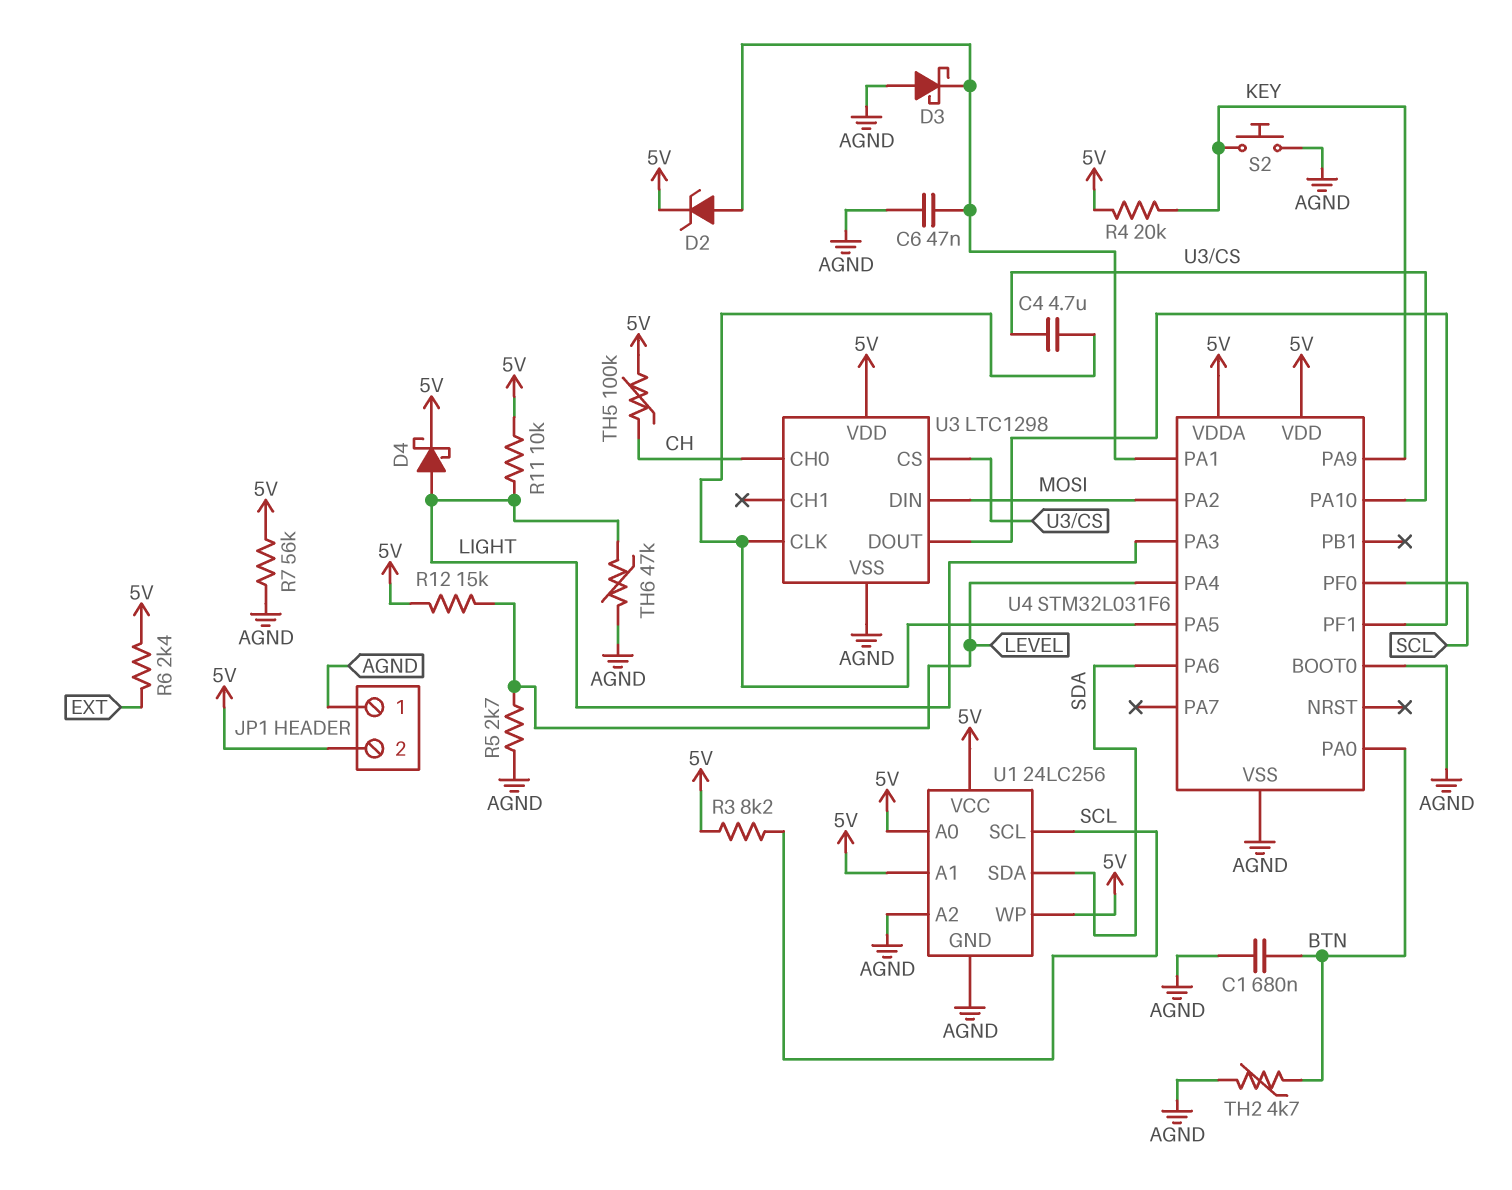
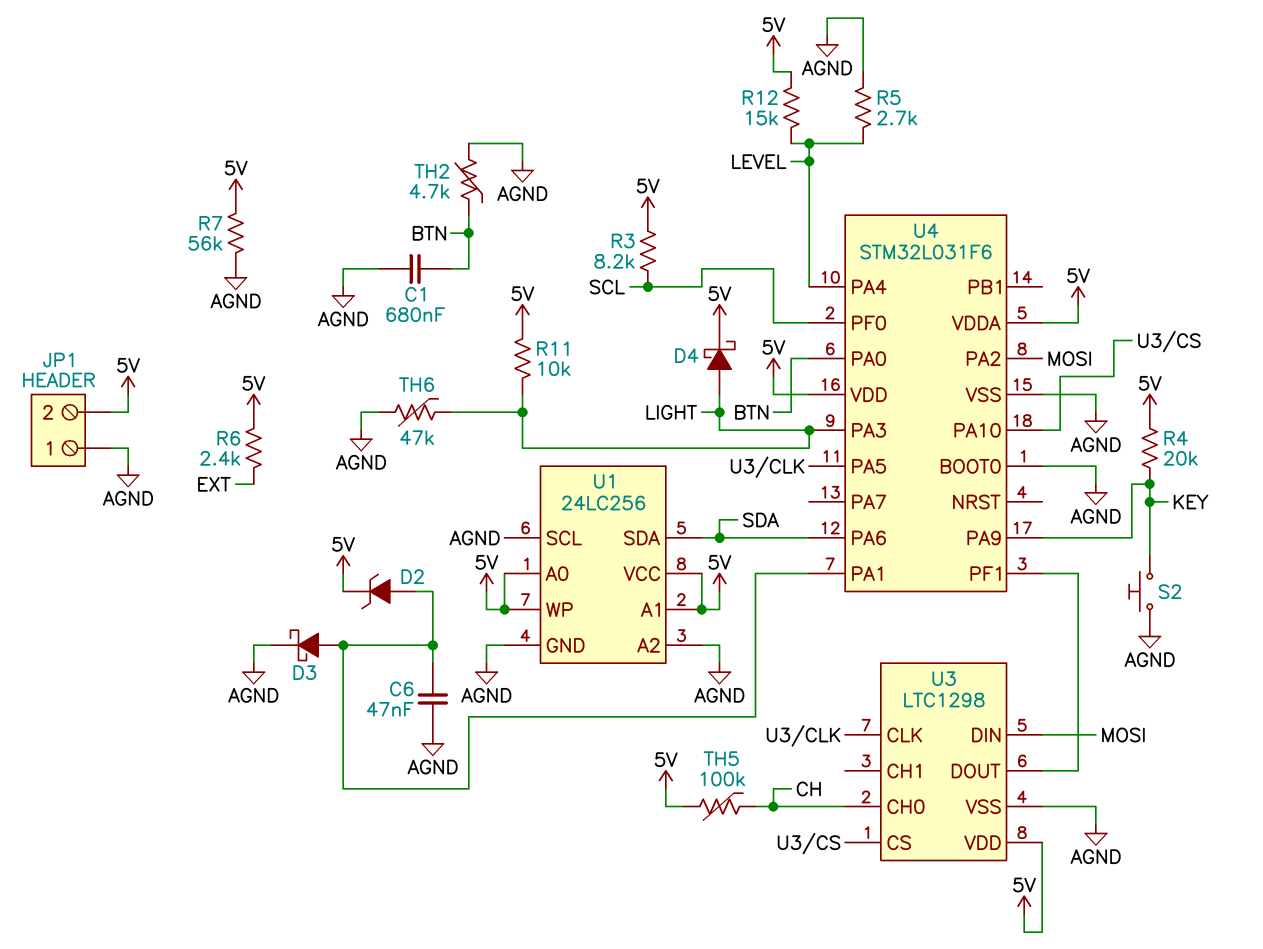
C4: 4.7uF (U3/CLK, U3/CS) -> none
D3: schottky (A AGND, K U4/PA1) -> schottky (A U4/PA1, K AGND)
U1 pin SCL: SCL -> AGND

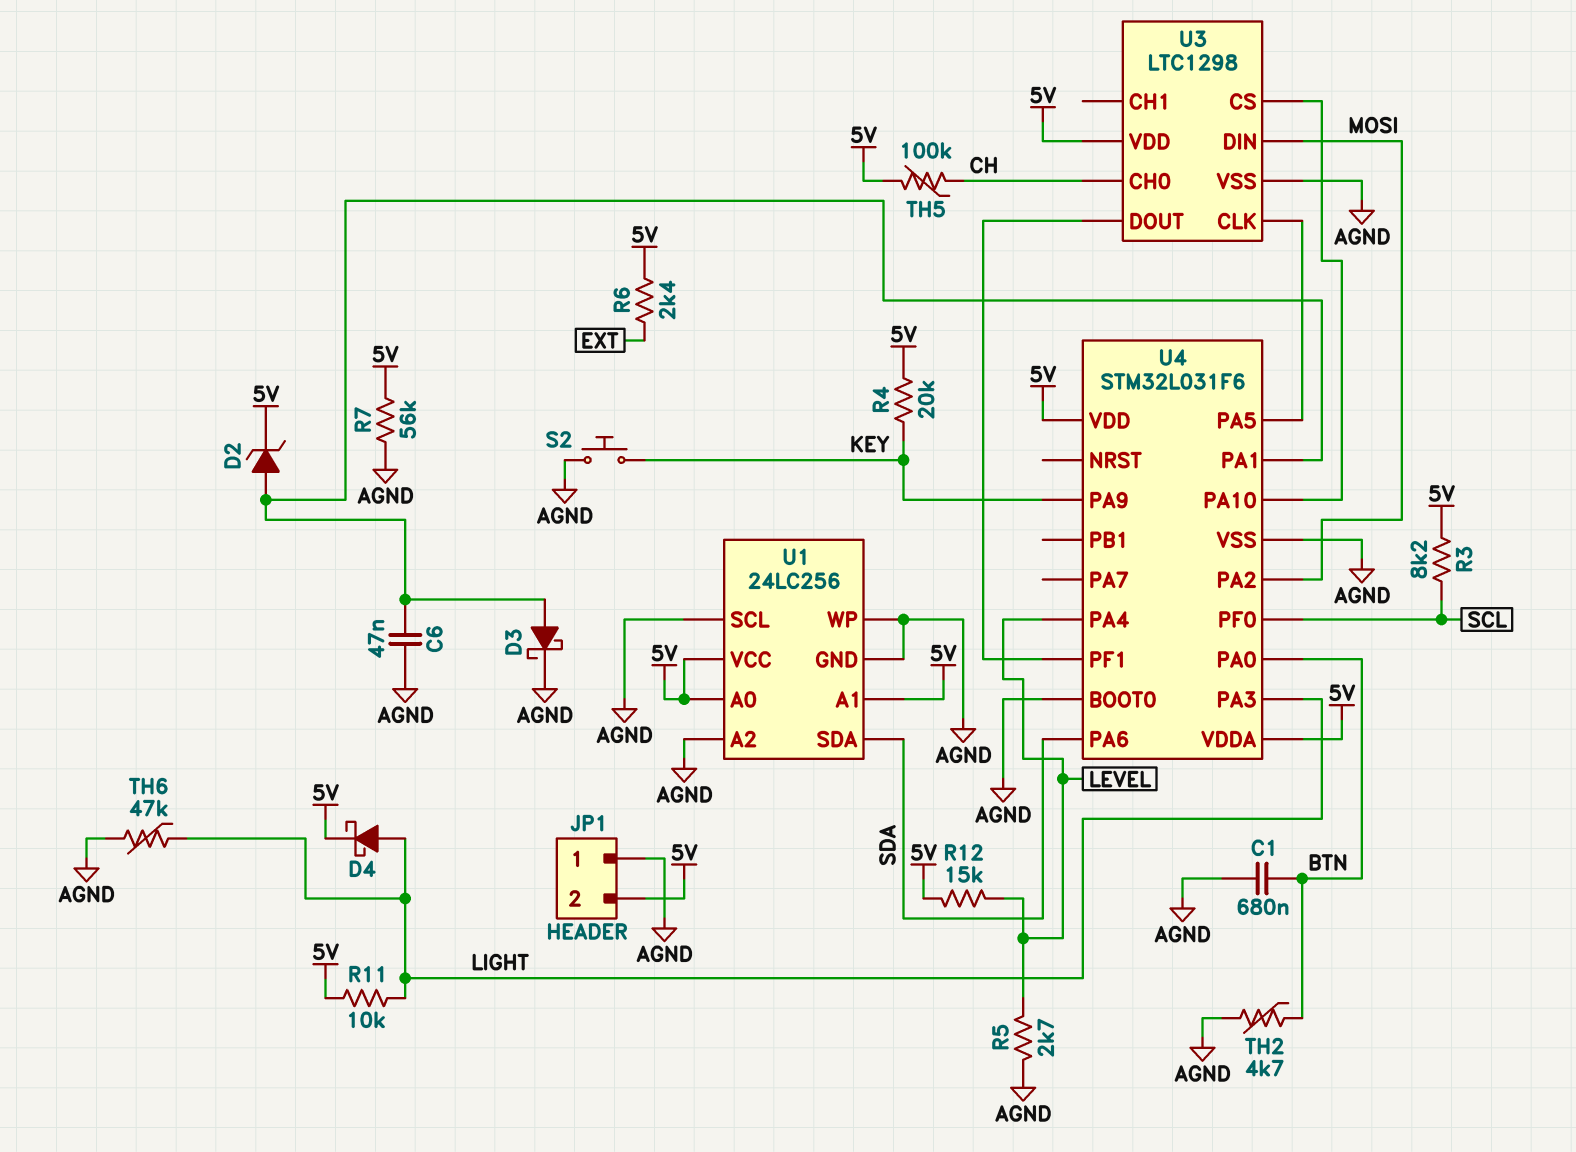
U1 pin WP: 5V -> AGND

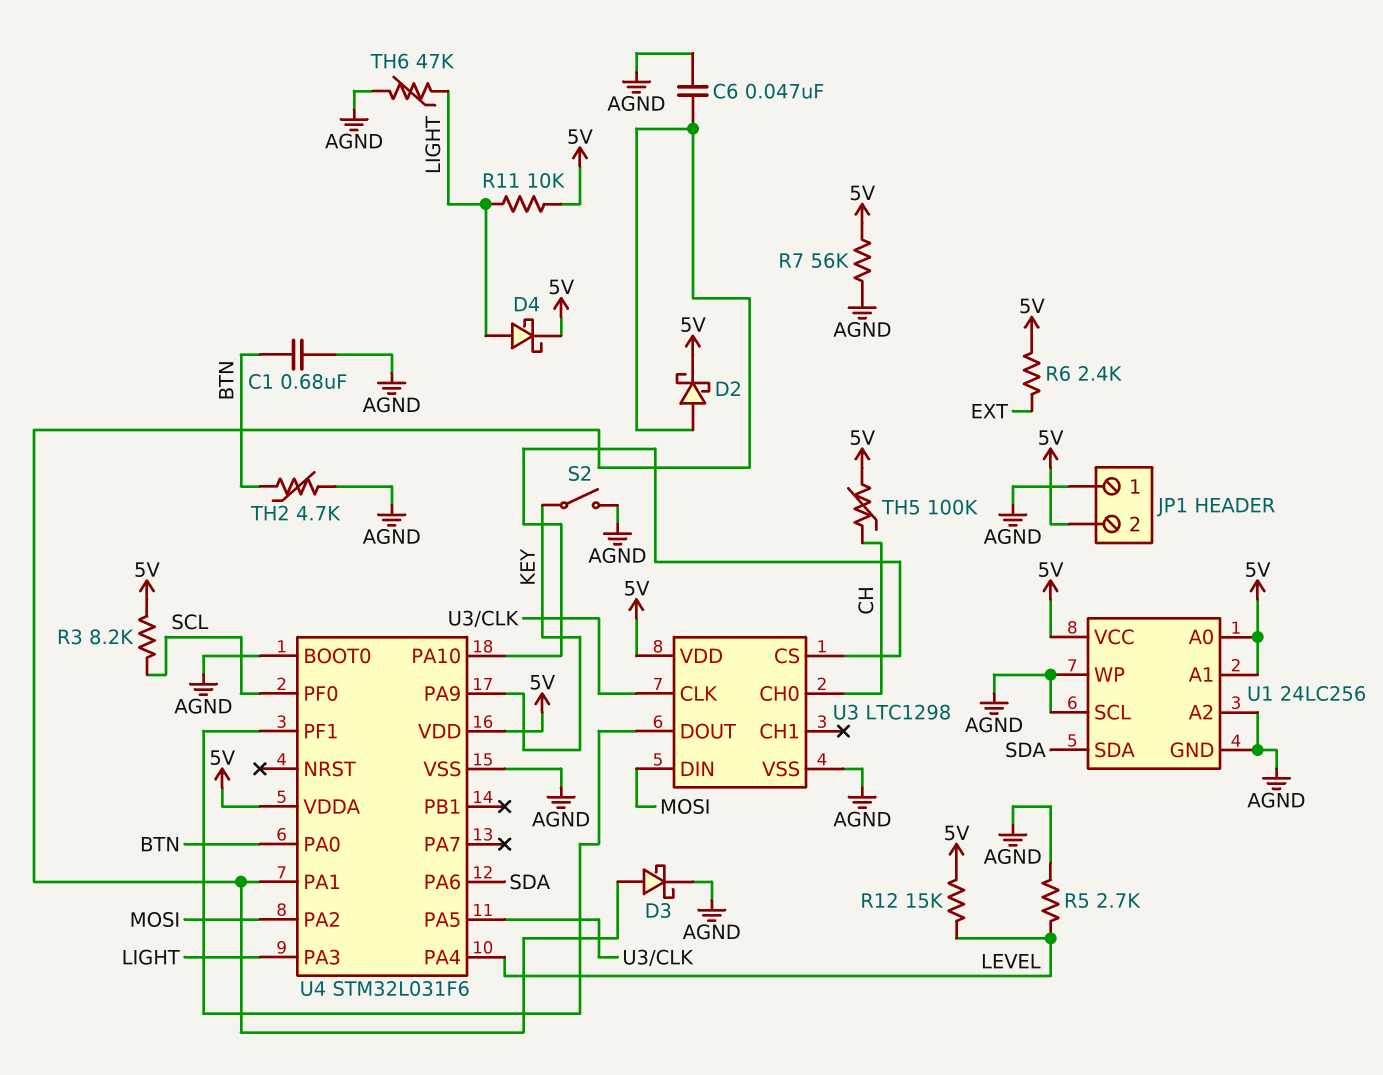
D2: zener (A U4/PA1, K 5V) -> schottky (A U4/PA1, K 5V)
R4: 20k (5V, KEY) -> none
S2: button (AGND, KEY) -> switch (AGND, KEY)

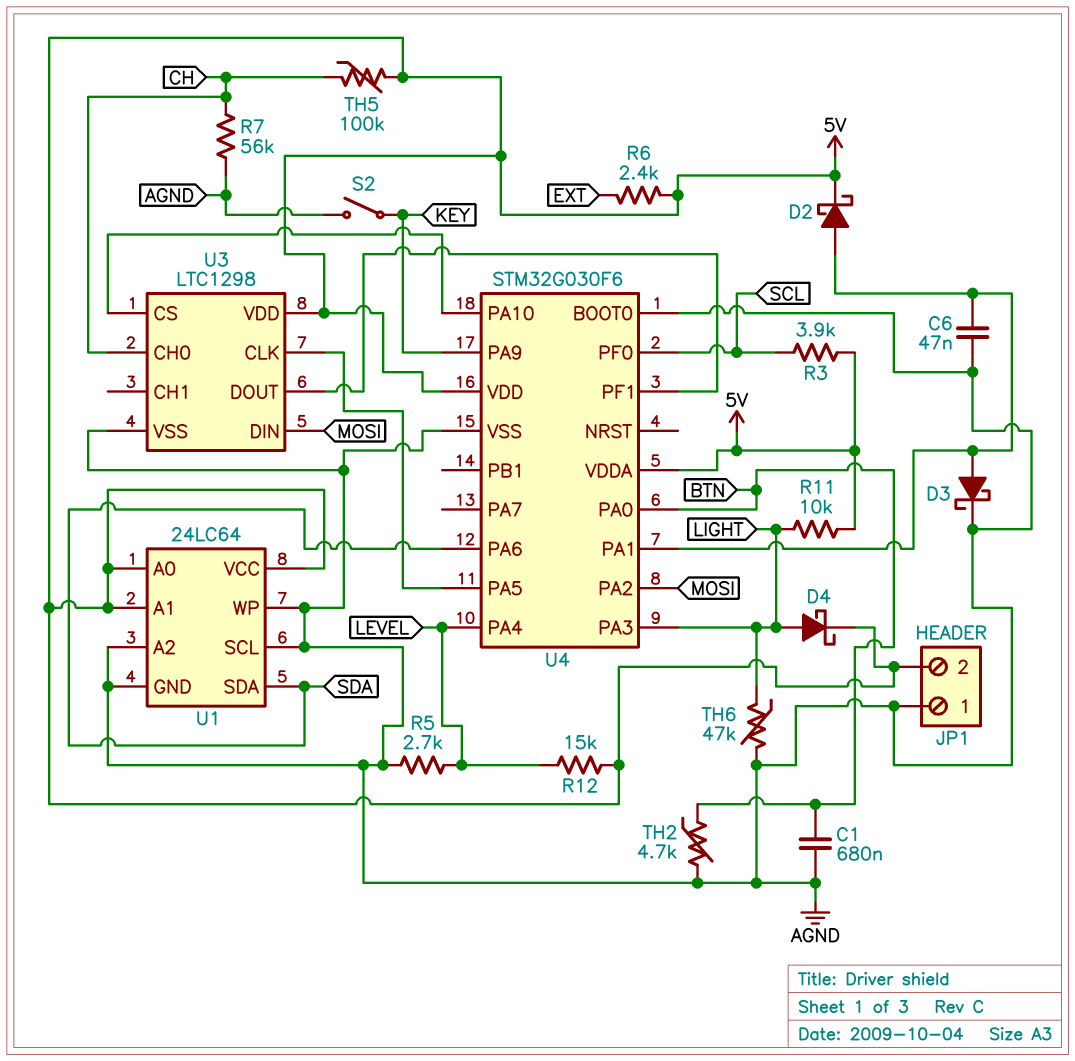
R3: 8.2k (5V, SCL) -> 3.9k (5V, SCL)
R7: 56k (5V, AGND) -> 56k (AGND, CH)
U1: 24LC256 -> 24LC64
U4: STM32L031F6 -> STM32G030F6

